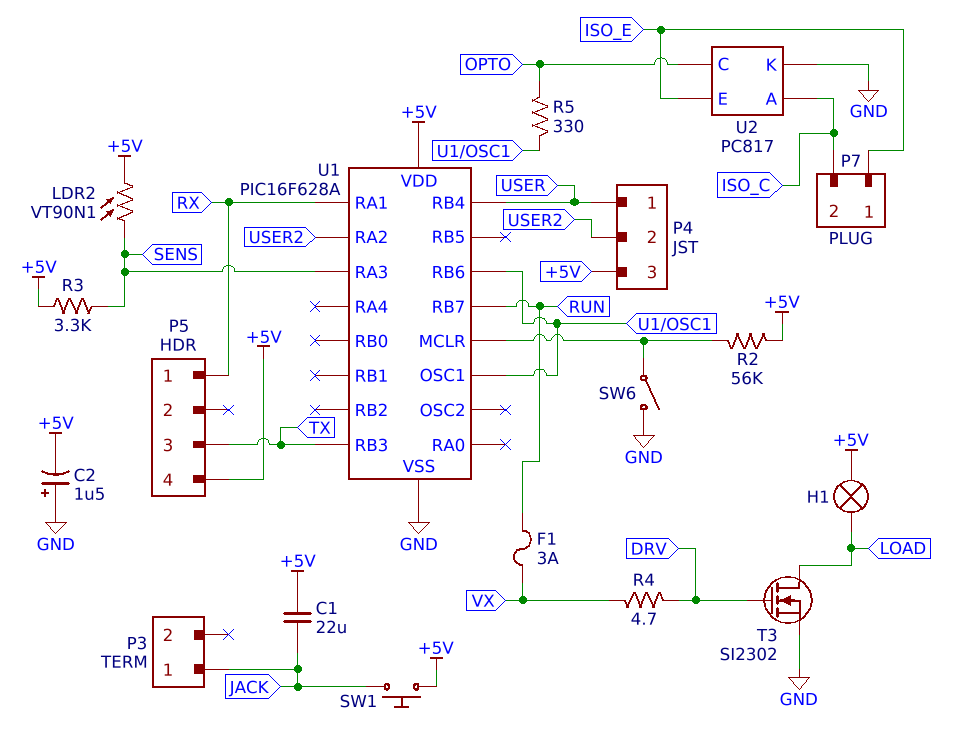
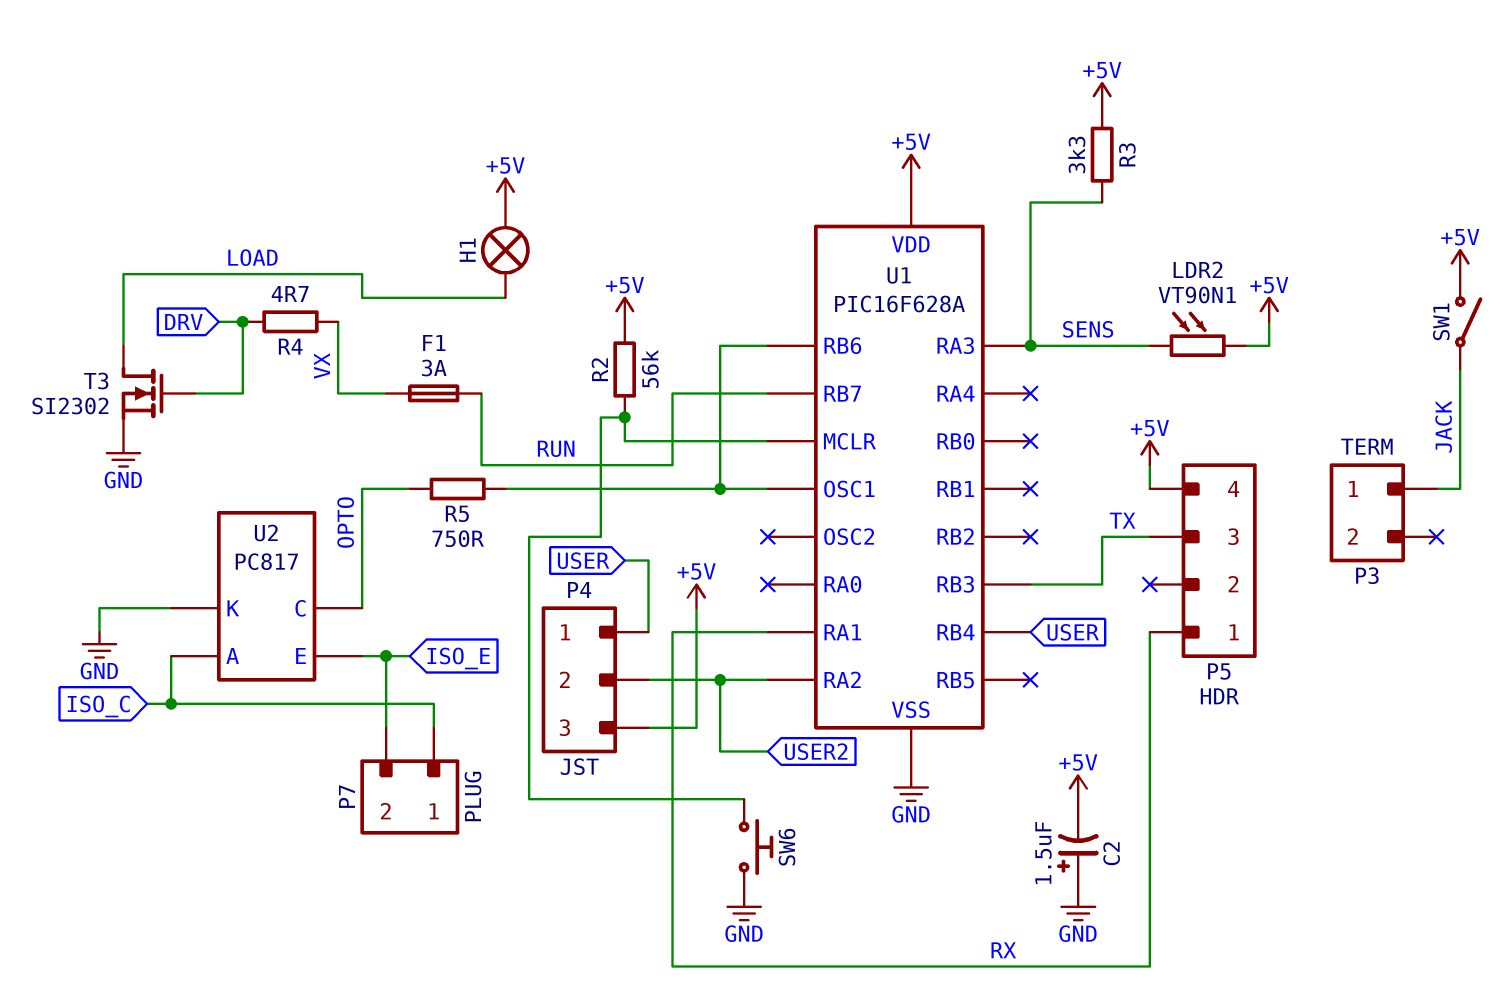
C1: 22uF (+5V, JACK) -> none
P7 pin 1: ISO_E -> ISO_C
P7 pin 2: ISO_C -> ISO_E
R5: 330 (OPTO, U1/OSC1) -> 750 (OPTO, U1/OSC1)
SW1: button (+5V, JACK) -> switch (+5V, JACK)
SW6: switch (GND, U1/MCLR) -> button (GND, U1/MCLR)

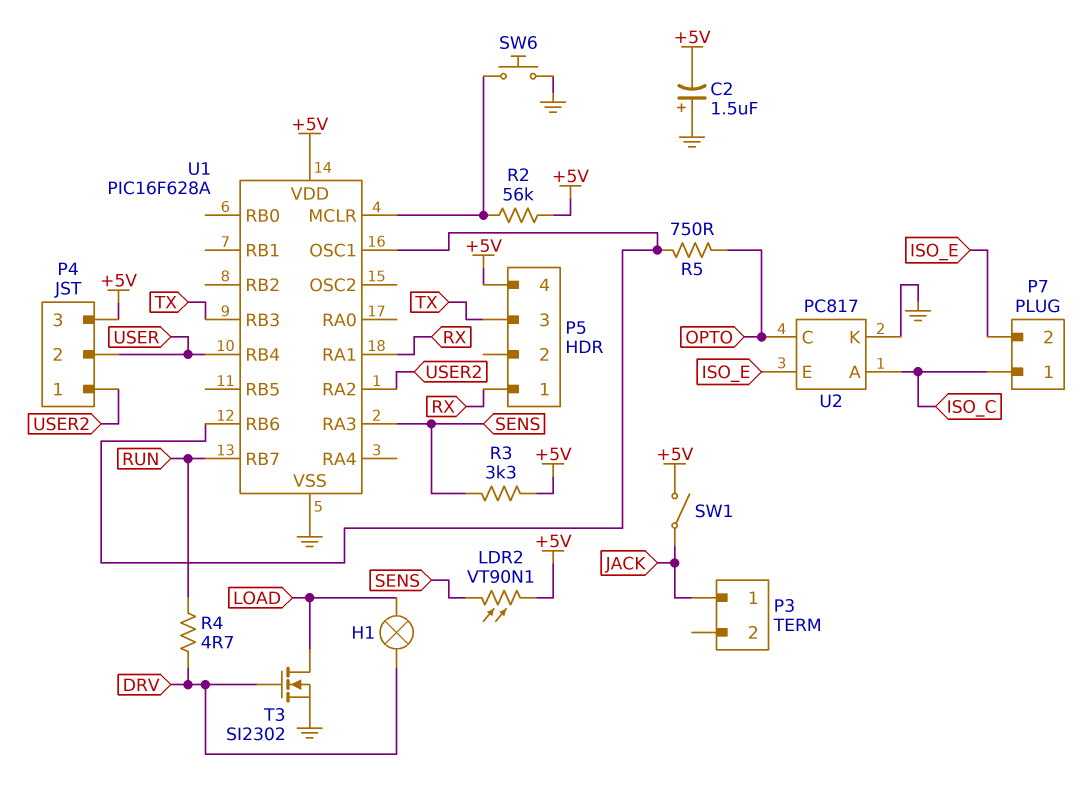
F1: 3A (RUN, VX) -> none
H1: lamp (+5V, LOAD) -> lamp (DRV, LOAD)
P4 pin 1: USER -> USER2
P4 pin 2: USER2 -> USER
R4: 4.7 (DRV, VX) -> 4.7 (DRV, RUN)

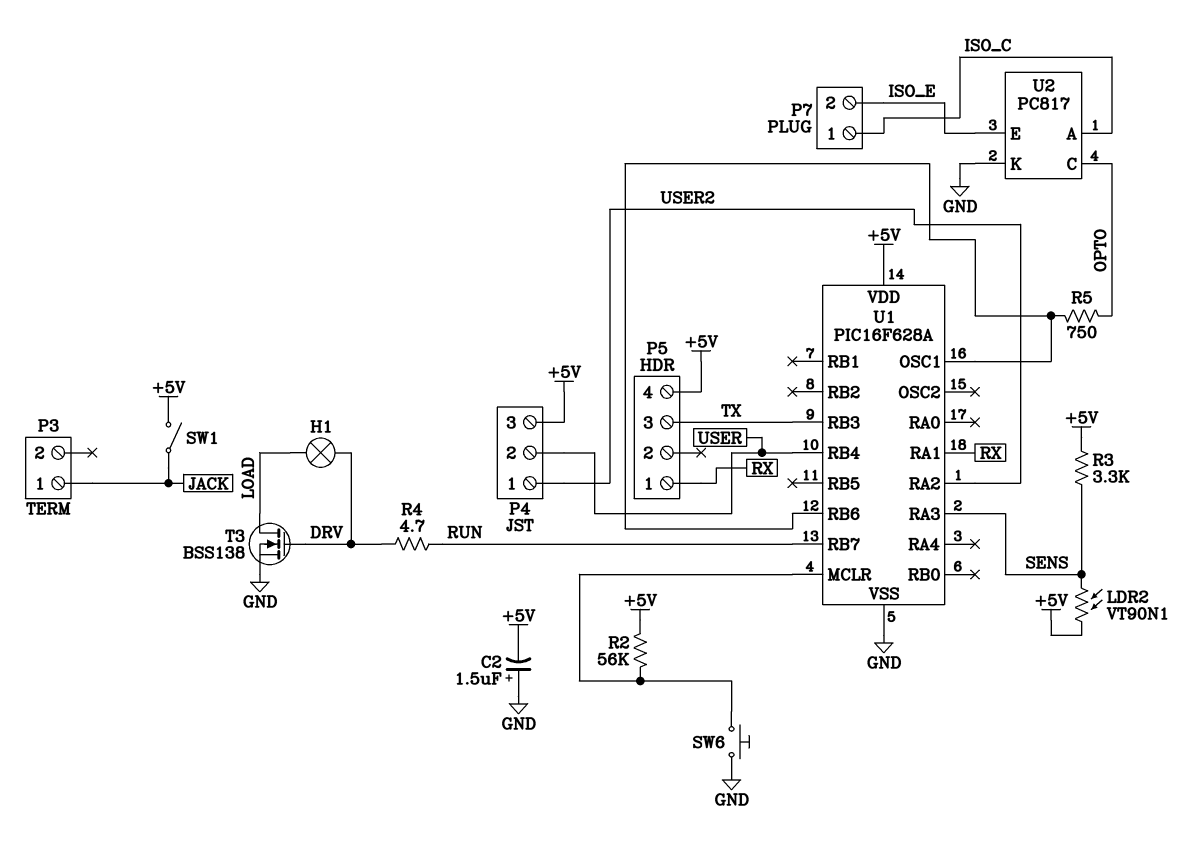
T3: NMOS SI2302 (G DRV, D LOAD, S GND) -> NMOS BSS138 (G DRV, D LOAD, S GND)

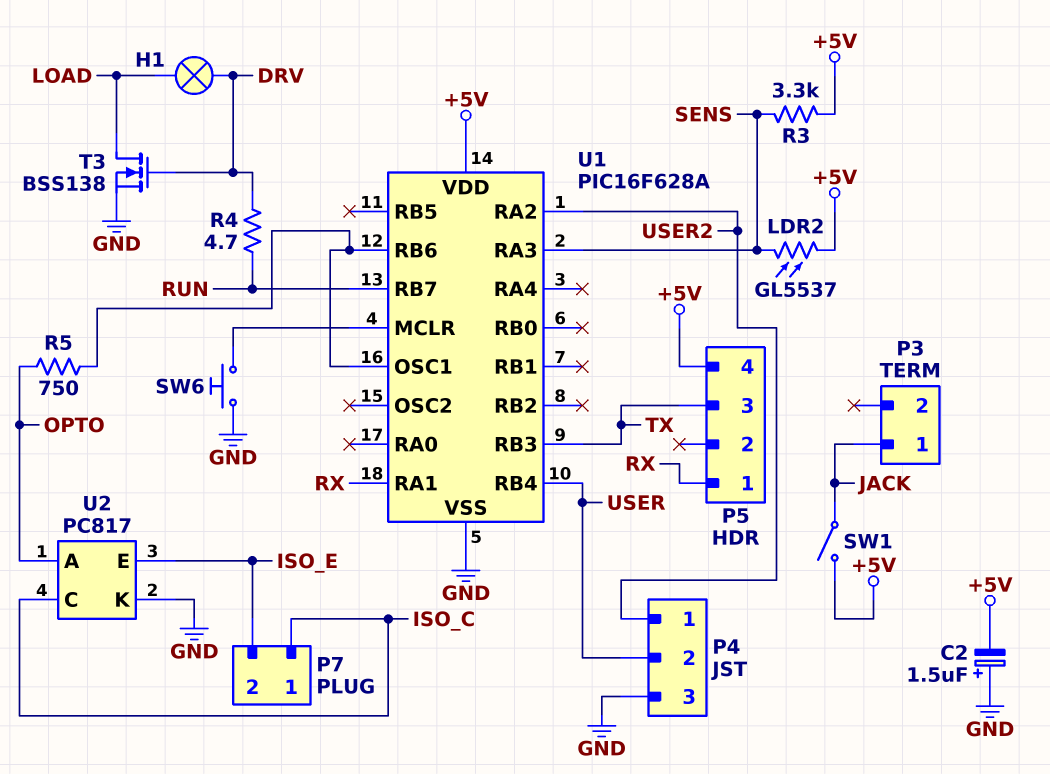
LDR2: VT90N1 (+5V, SENS) -> GL5537 (+5V, SENS)
P4 pin 3: +5V -> GND
R2: 56k (+5V, U1/MCLR) -> none
U2 pin A: ISO_C -> OPTO
U2 pin C: OPTO -> ISO_C

